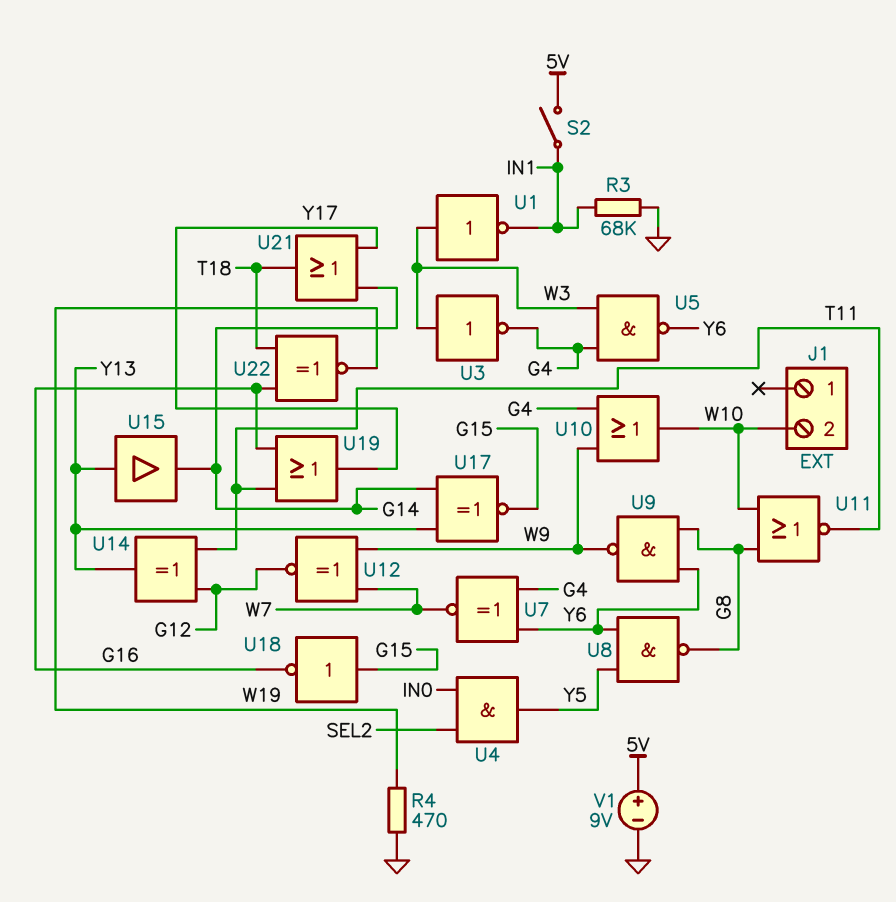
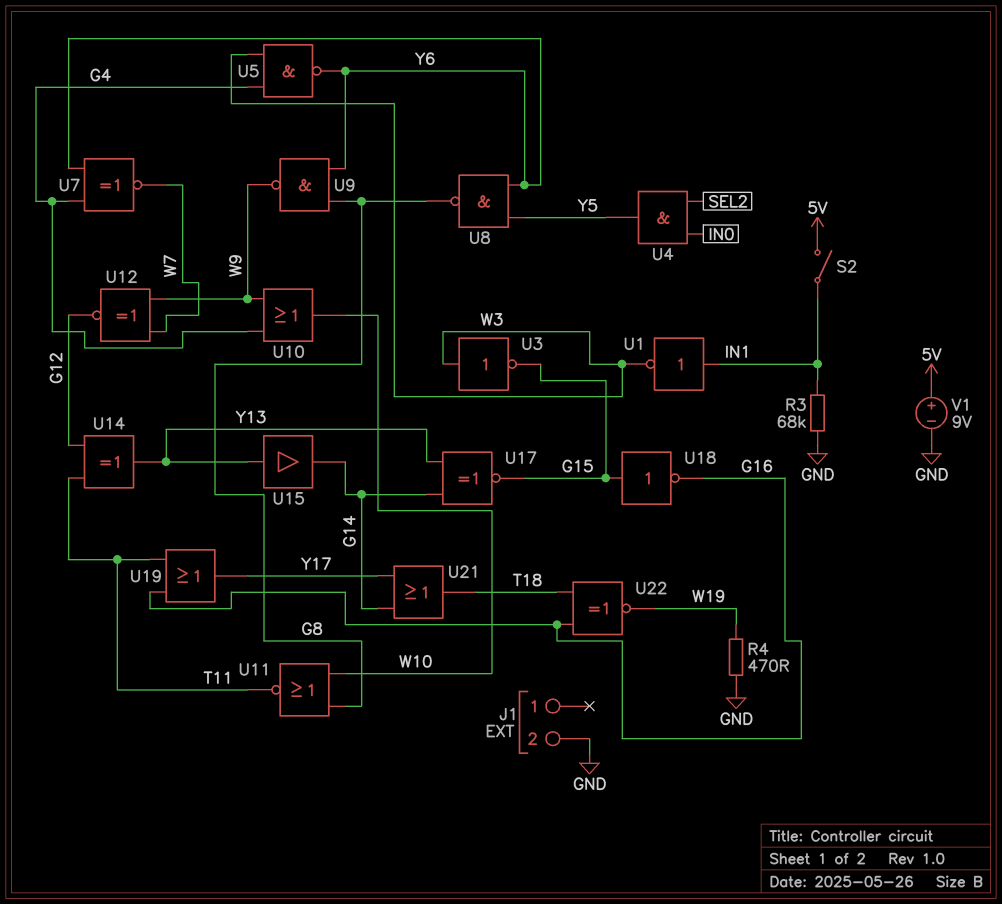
J1 pin 2: W10 -> GND
U1: NOT (in W3, out IN1) -> NOT (in IN1, out W3)
U3: NOT (in W3, out G4) -> NOT (in W3, out G15)

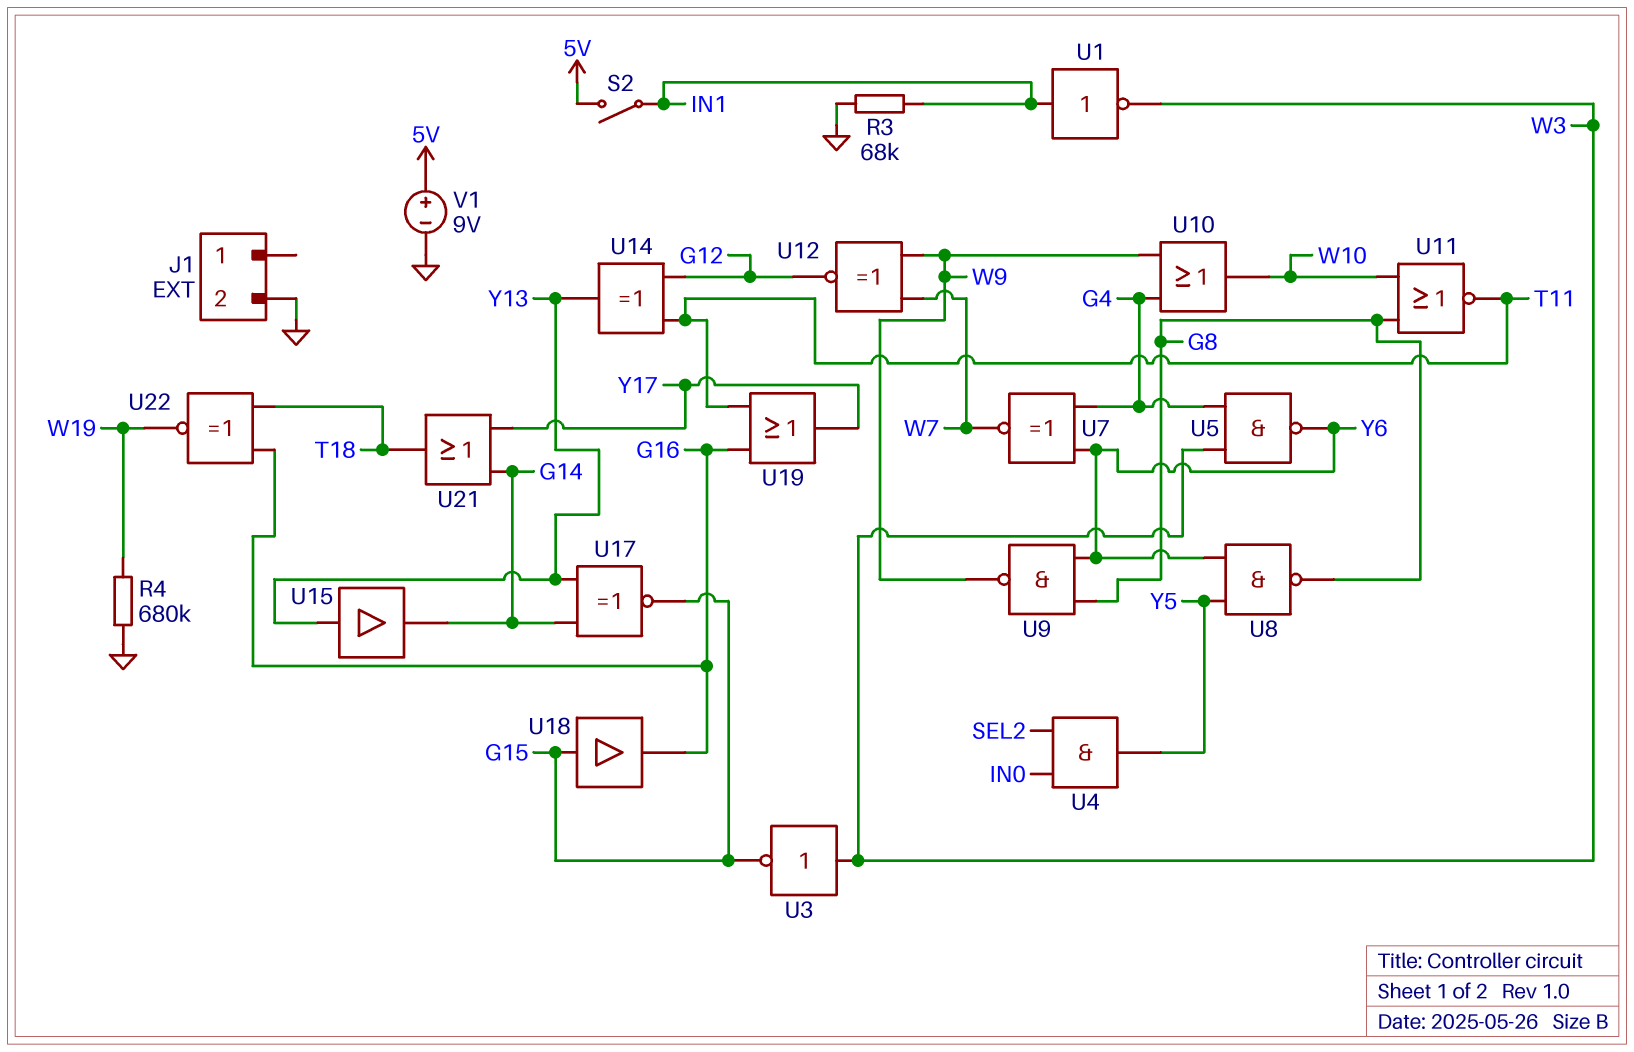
R4: 470 (GND, W19) -> 680k (GND, W19)
U18: NOT (in G15, out G16) -> buffer (in G15, out G16)

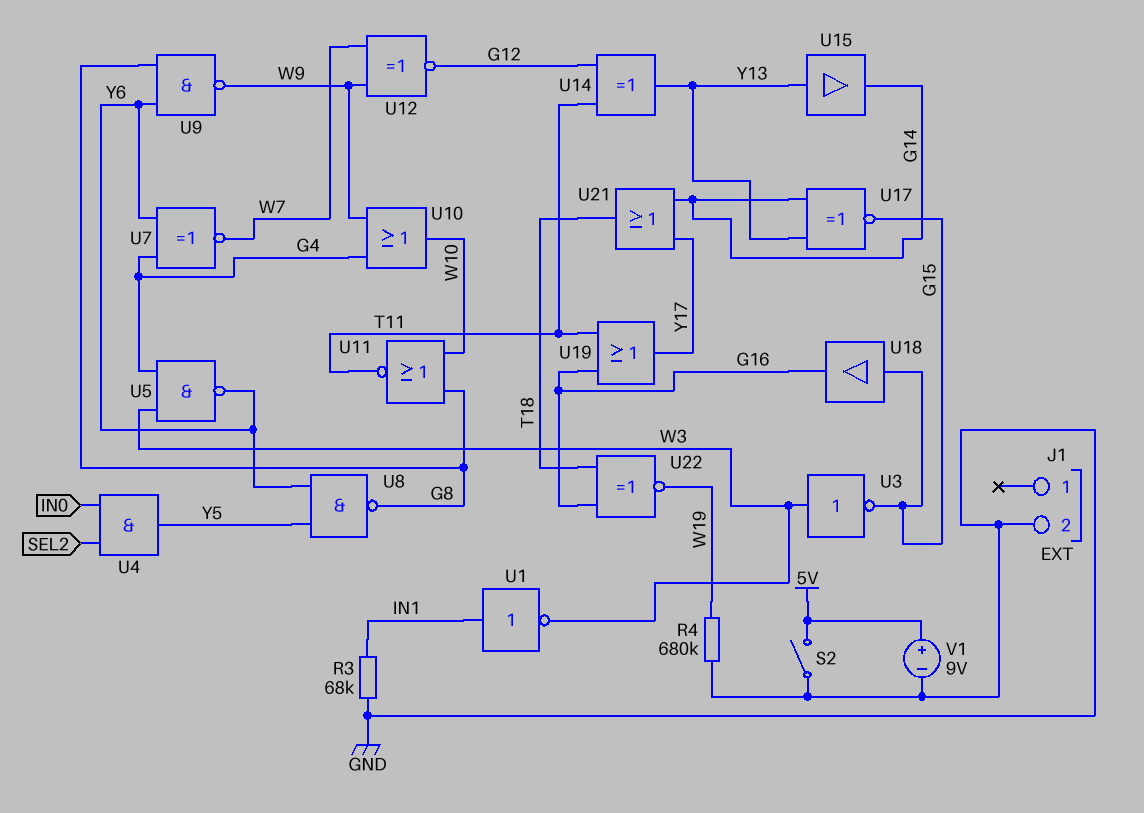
S2: switch (5V, IN1) -> switch (5V, GND)

